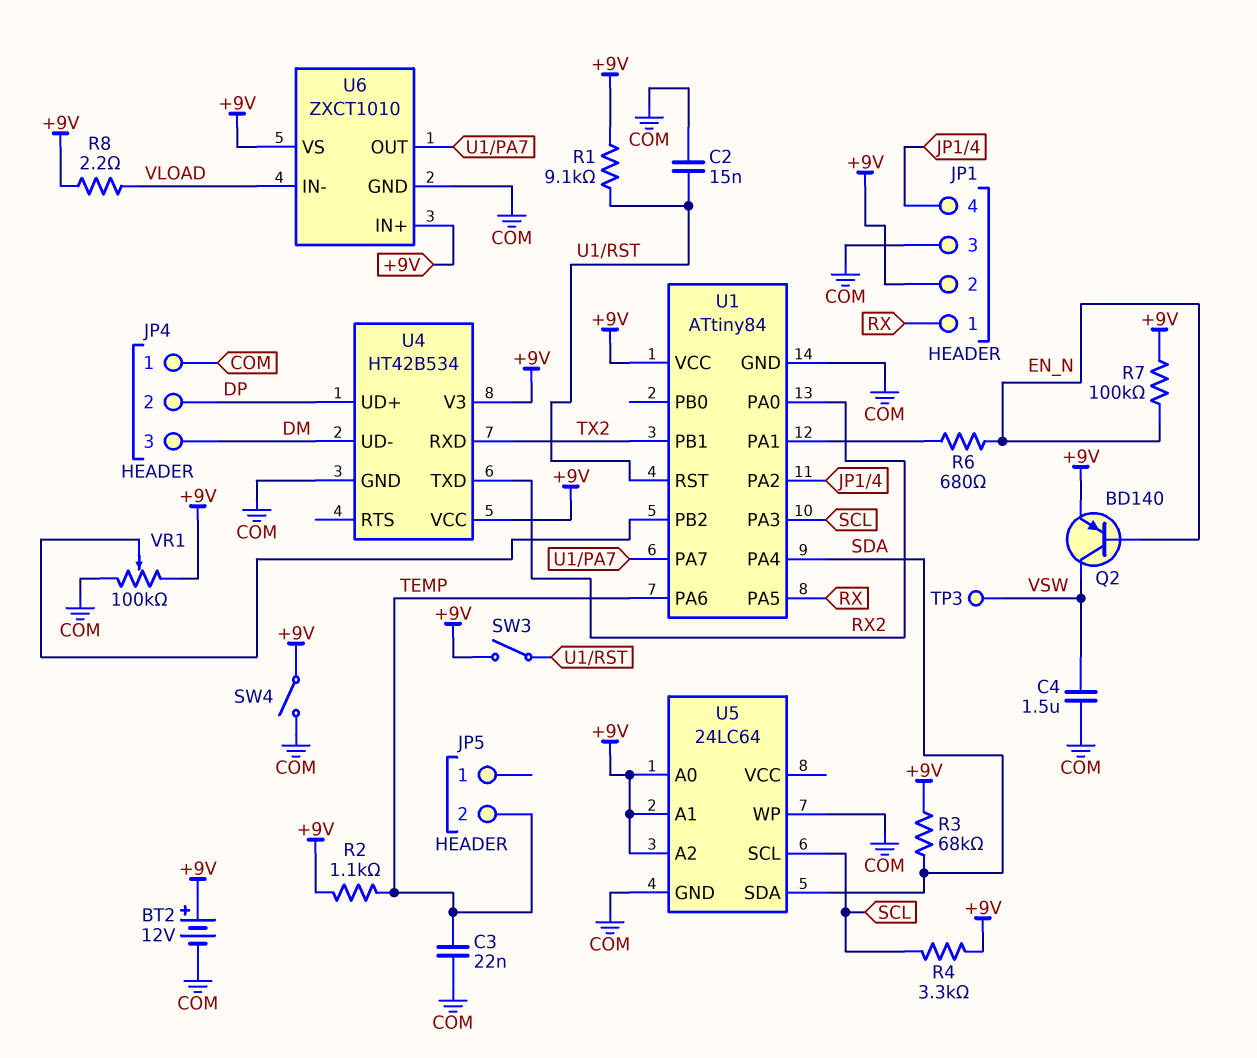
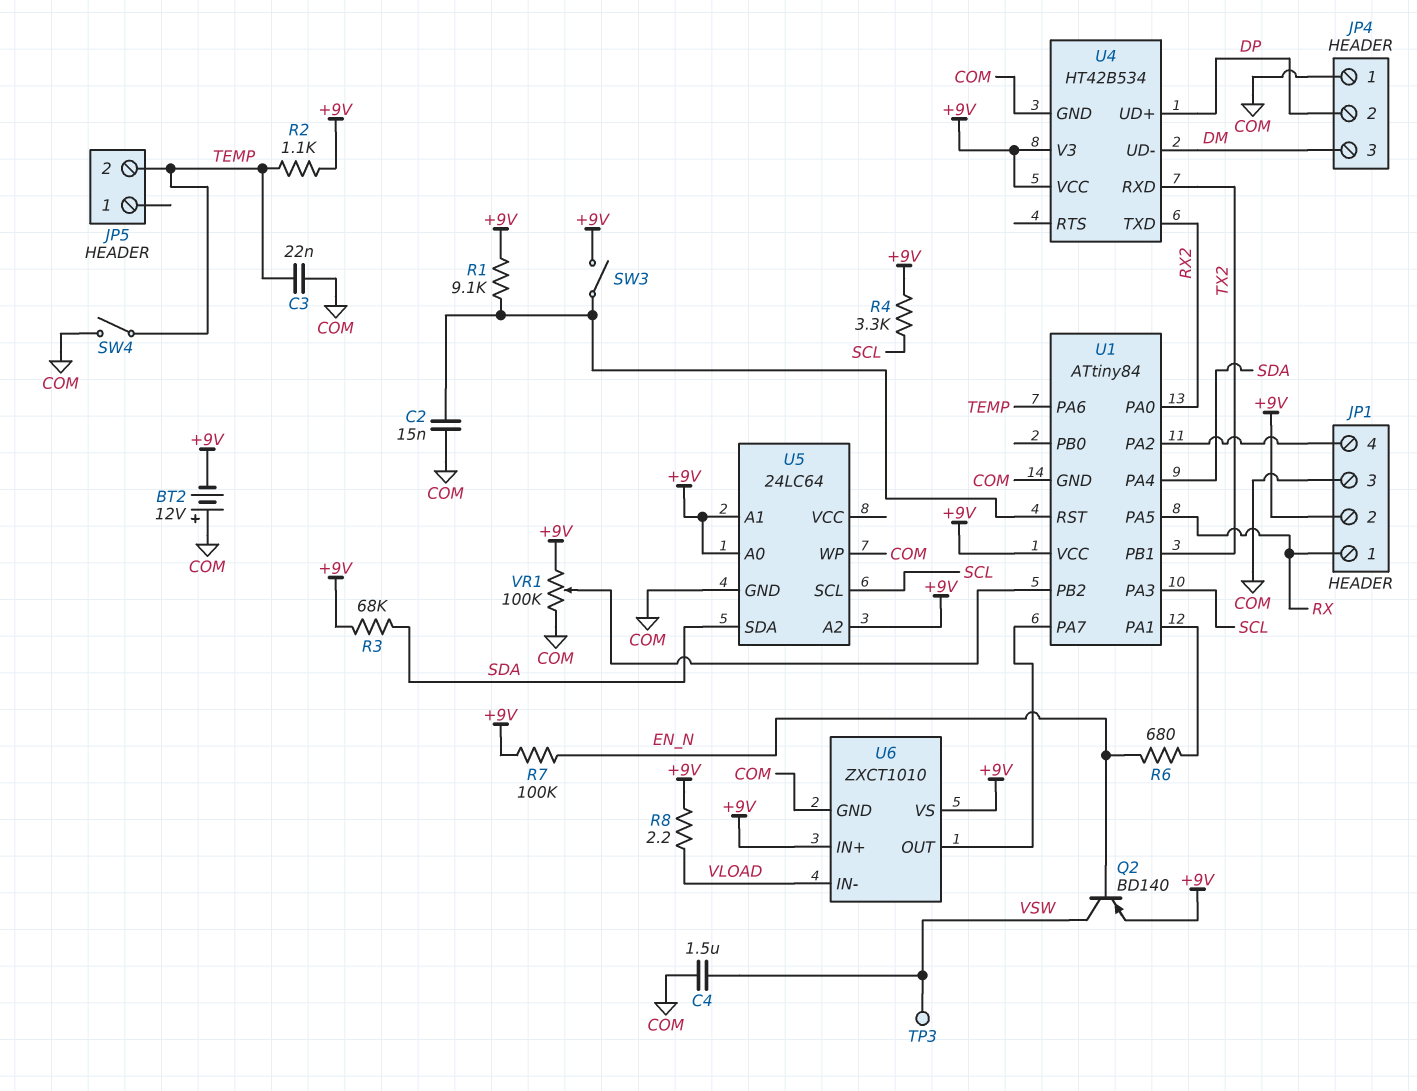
BT2: 12V (plus +9V, minus COM) -> 12V (plus COM, minus +9V)
SW4: switch (+9V, COM) -> switch (COM, TEMP)

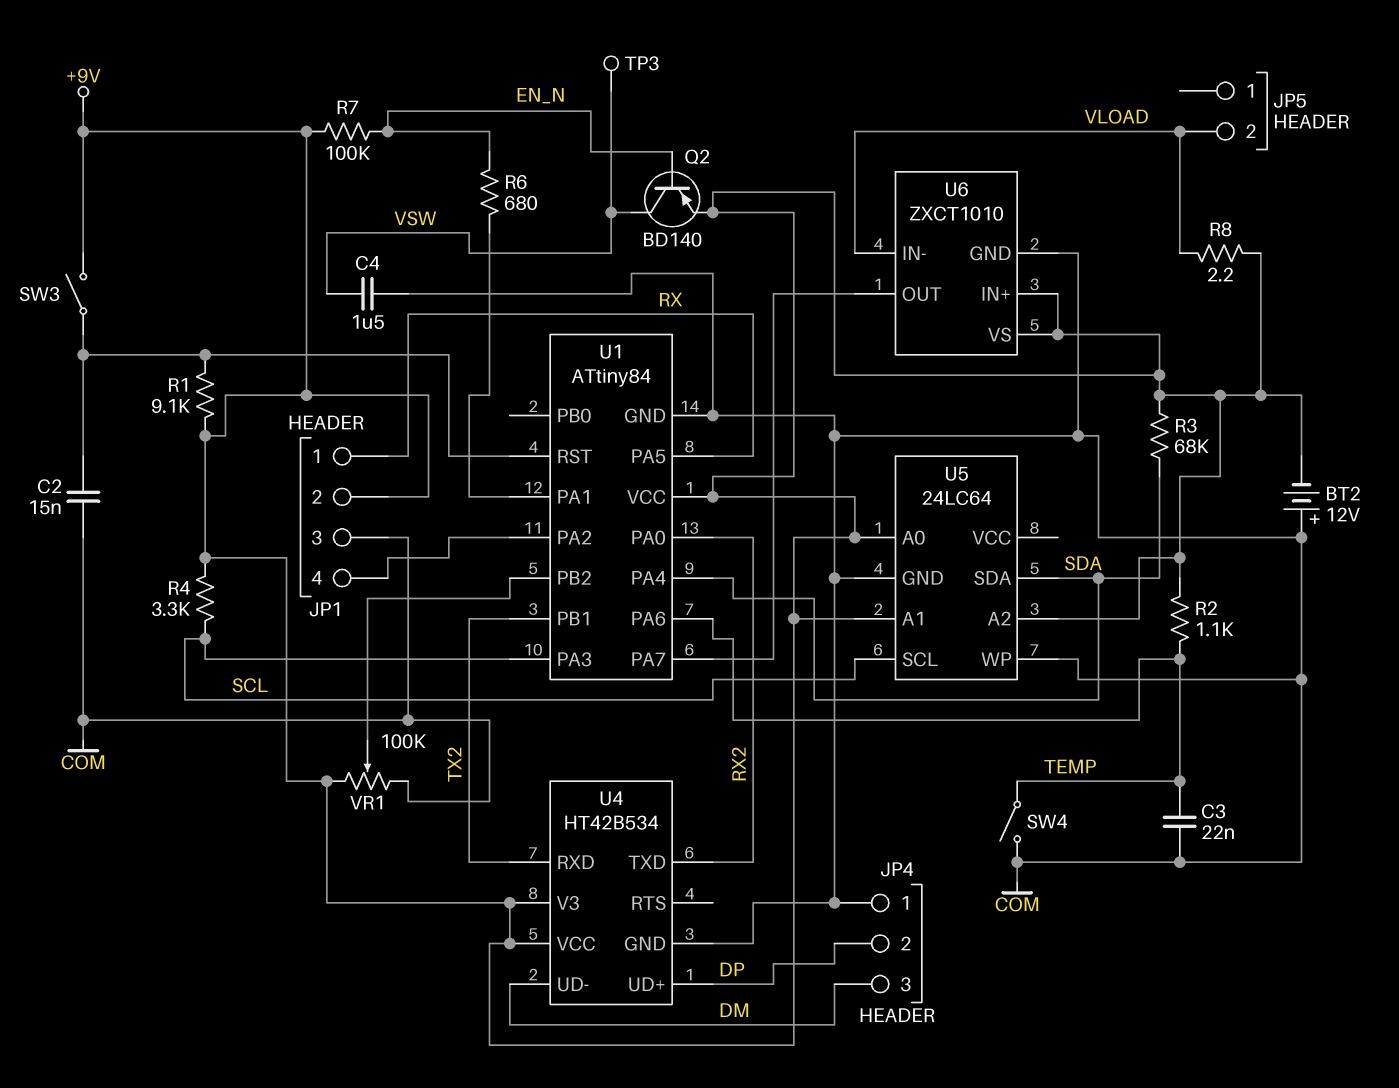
JP5 pin 2: TEMP -> VLOAD

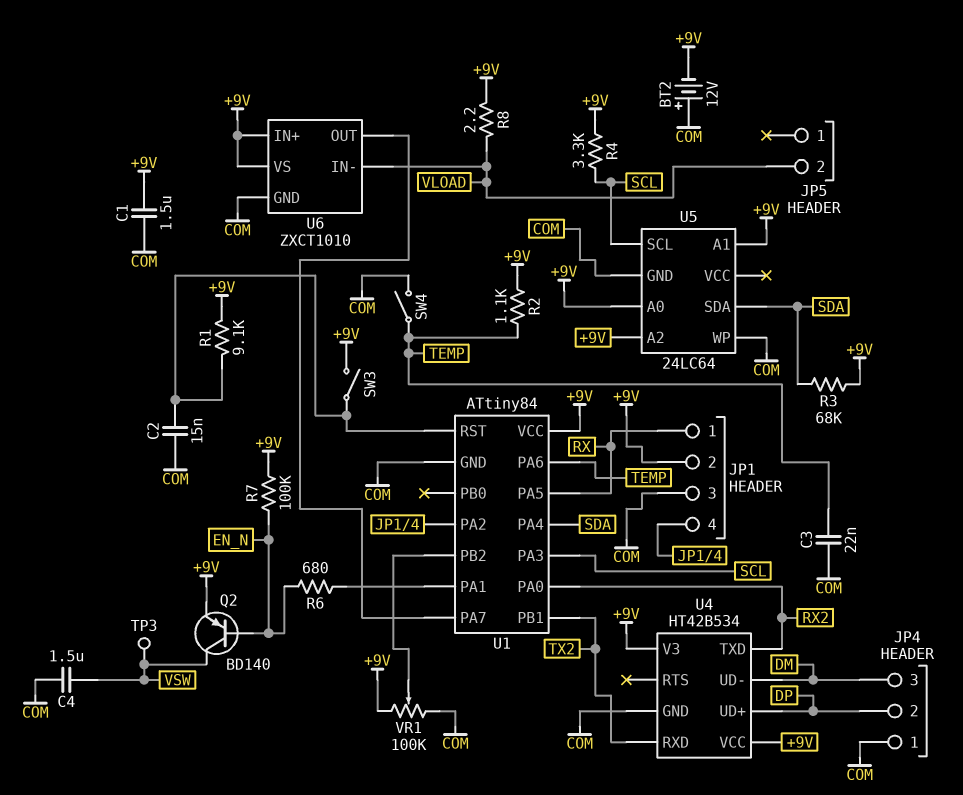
C1: none -> 1.5uF (+9V, COM)

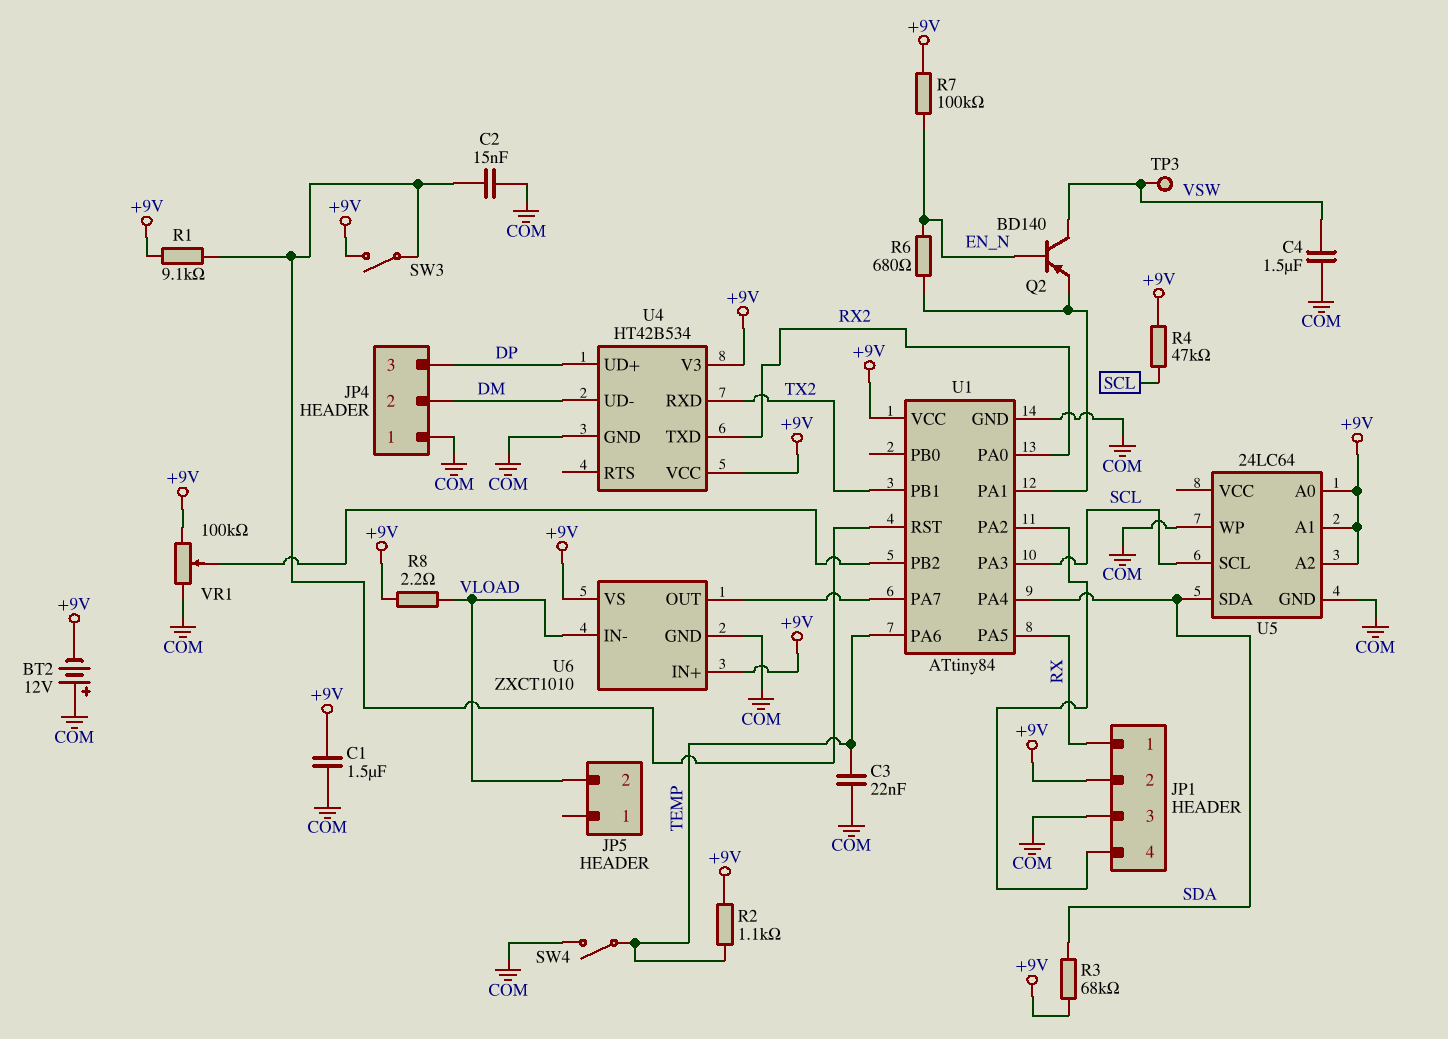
JP4 pin 2: DP -> DM
JP4 pin 3: DM -> DP
Q2: PNP BD140 (B EN_N, C VSW, E +9V) -> PNP BD140 (B EN_N, C VSW, E U1/PA1)
R4: 3.3k (+9V, SCL) -> 47k (+9V, SCL)

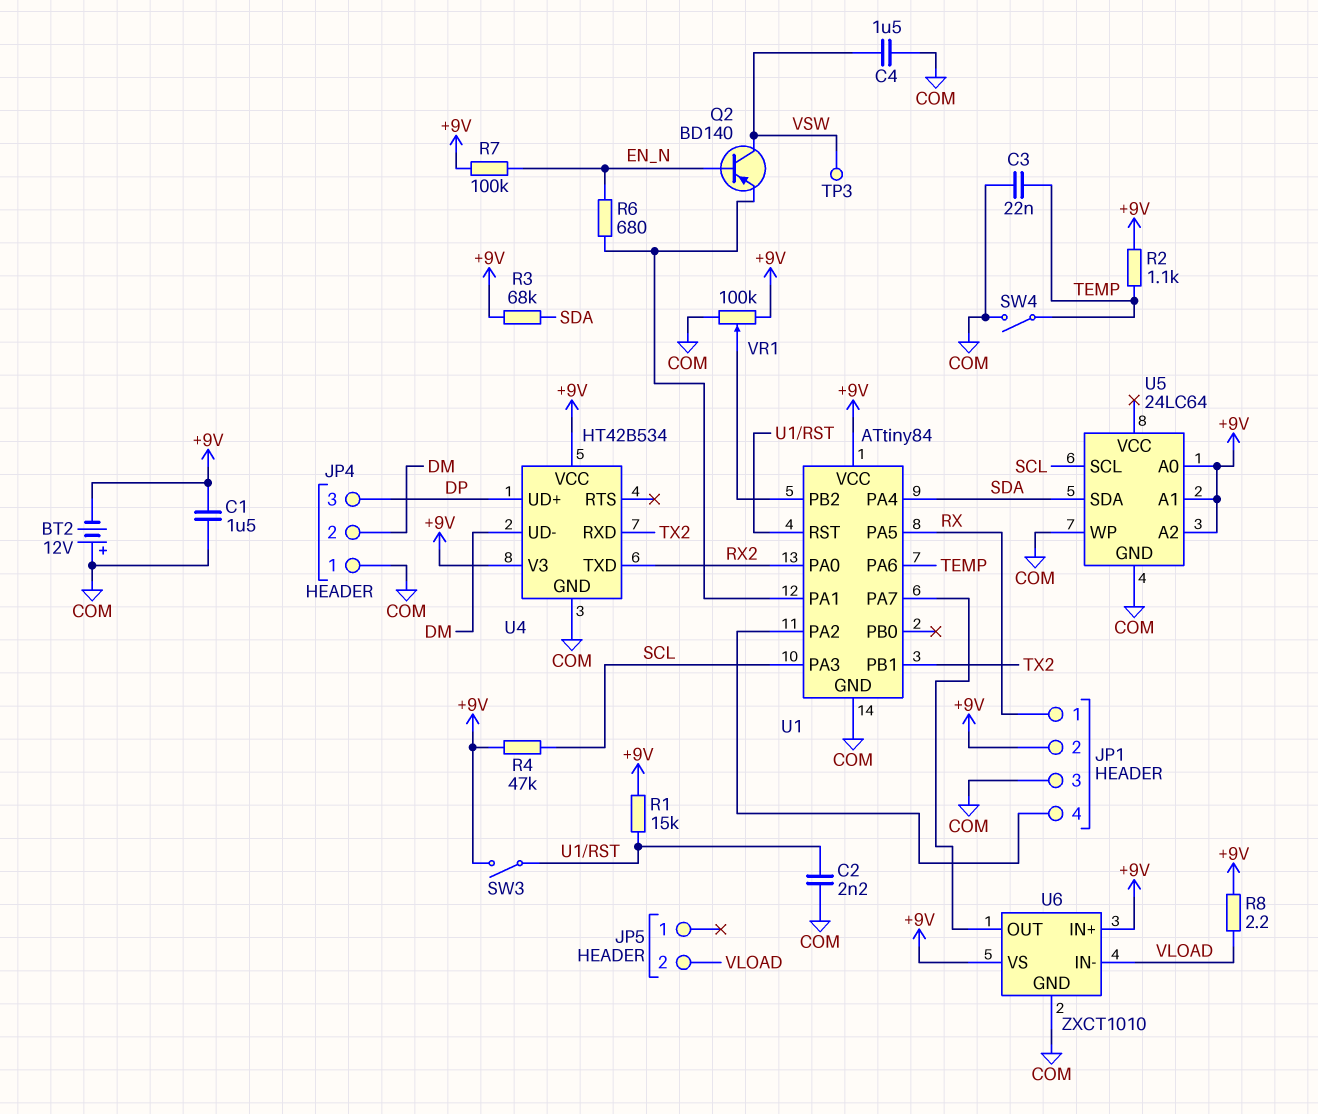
C2: 15nF (COM, U1/RST) -> 2.2nF (COM, U1/RST)
R1: 9.1k (+9V, U1/RST) -> 15k (+9V, U1/RST)

